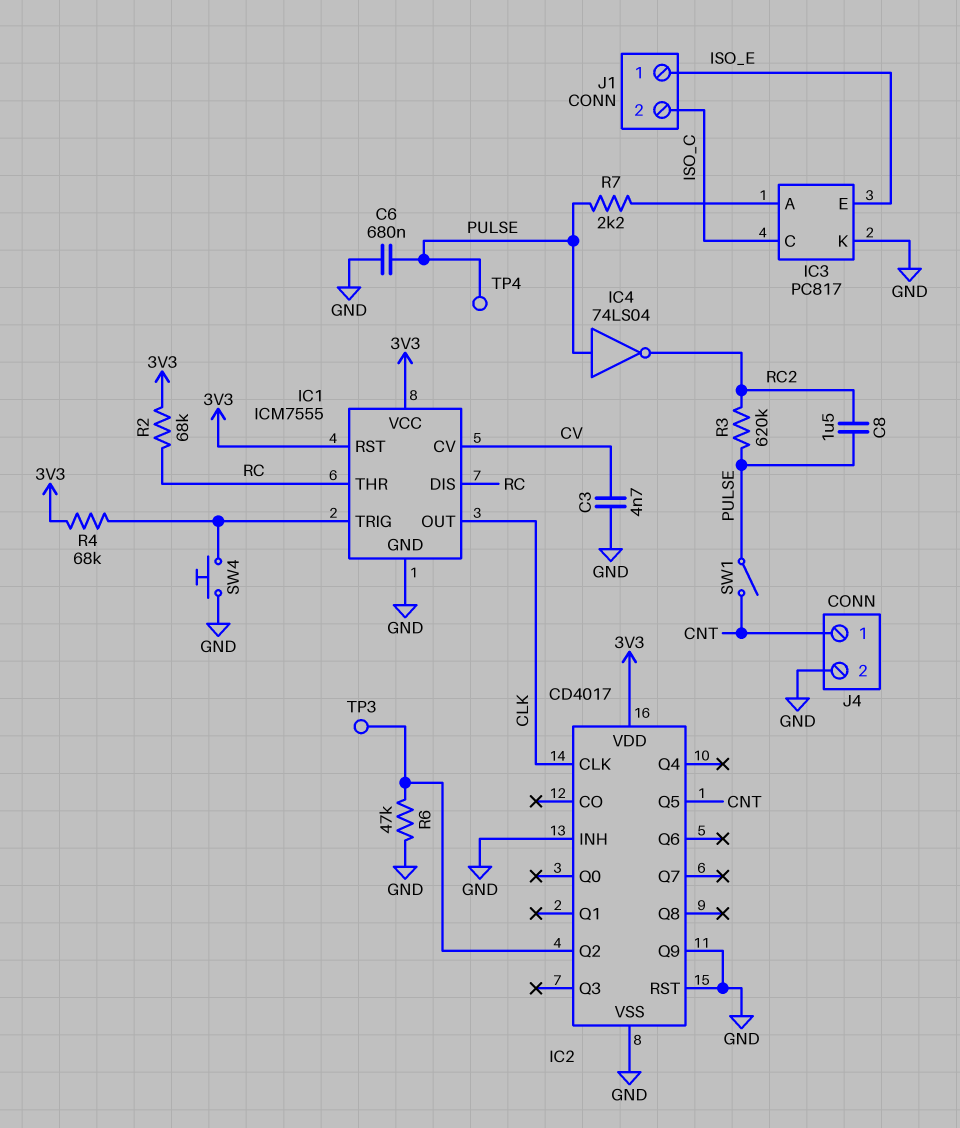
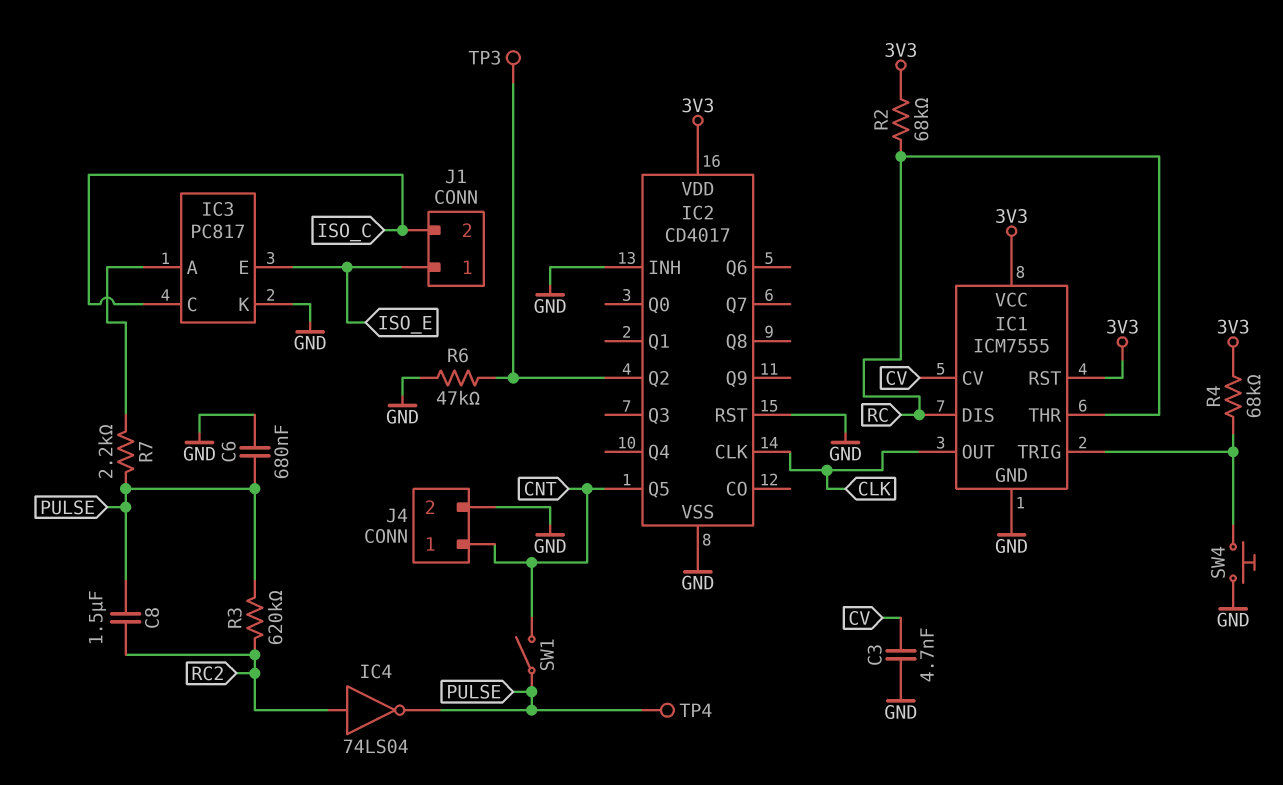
IC2 pin Q9: GND -> none
IC4: NOT 74LS04 (in PULSE, out RC2) -> NOT 74LS04 (in RC2, out PULSE)

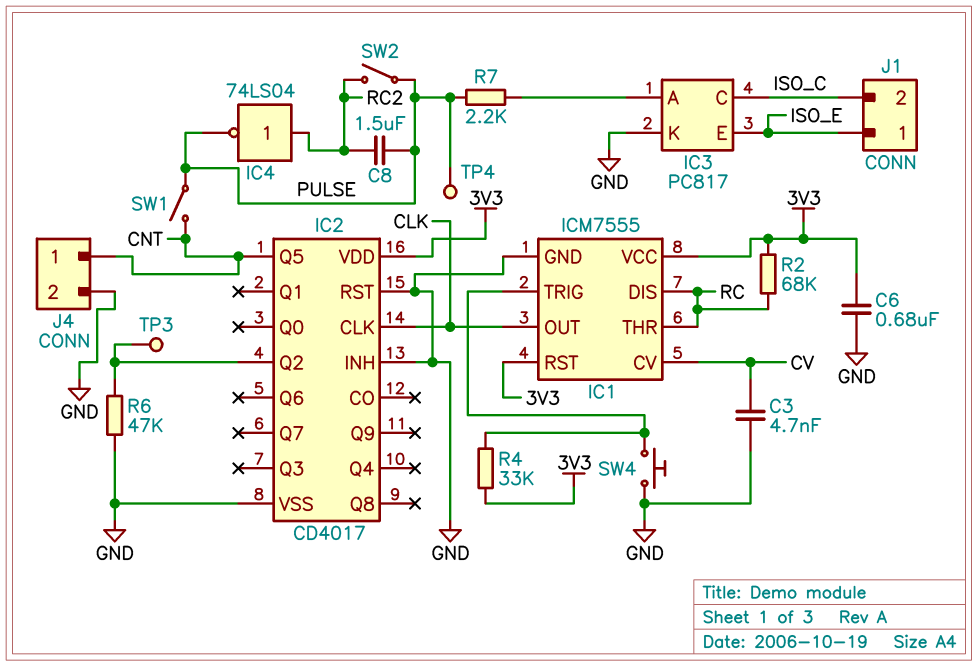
C6: 680nF (GND, PULSE) -> 680nF (3V3, GND)
R3: 620k (PULSE, RC2) -> none
R4: 68k (3V3, IC1/TRIG) -> 33k (3V3, IC1/TRIG)
SW2: none -> switch (PULSE, RC2)

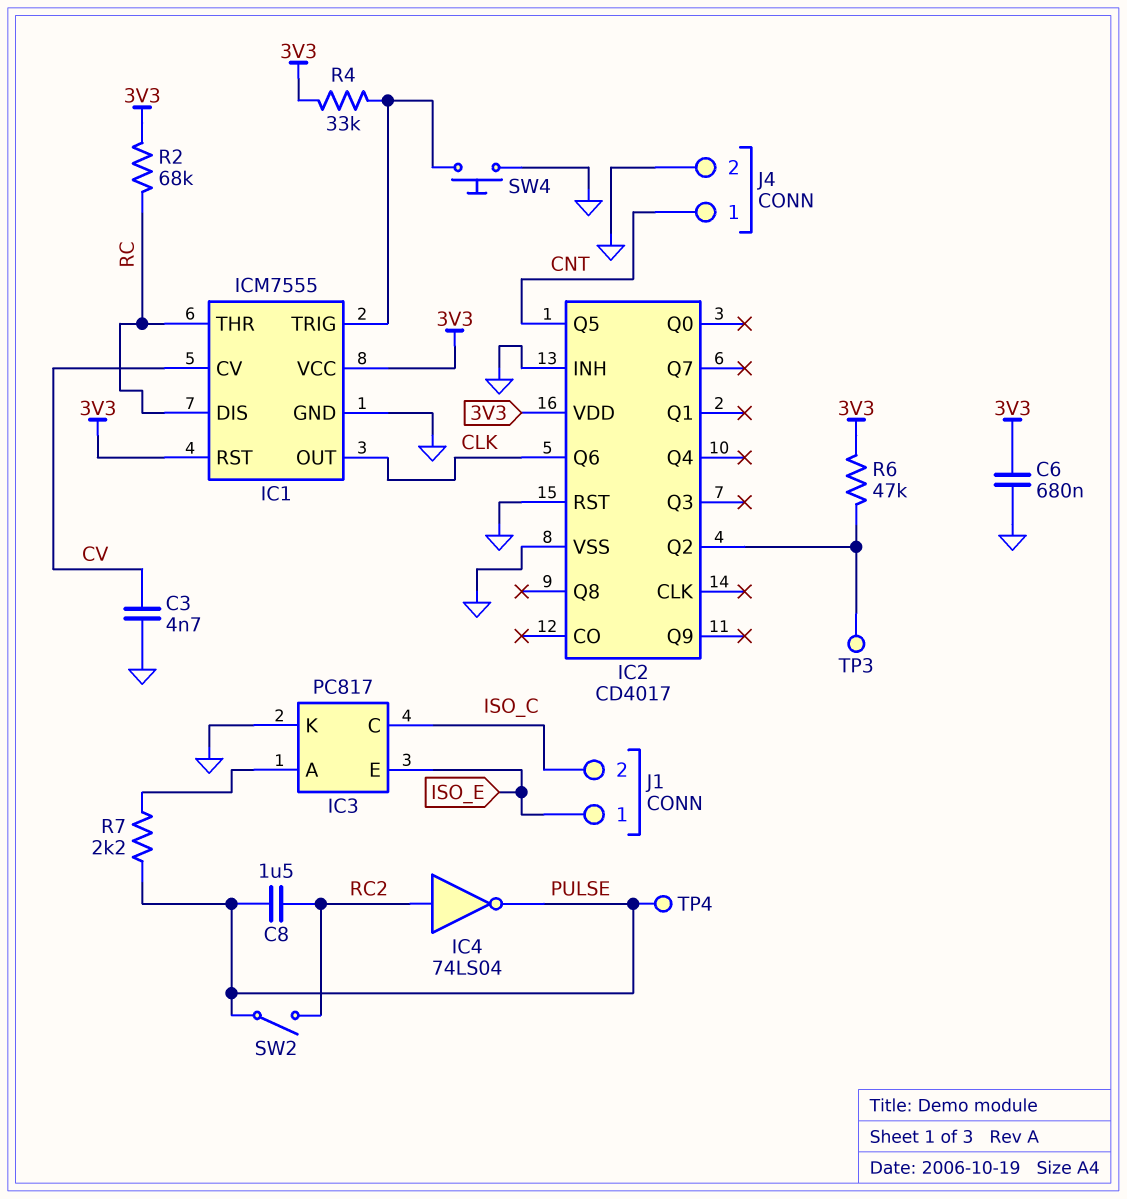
IC2 pin CLK: CLK -> none
IC2 pin Q6: none -> CLK
R6: 47k (GND, IC2/Q2) -> 47k (3V3, IC2/Q2)
SW1: switch (CNT, PULSE) -> none

